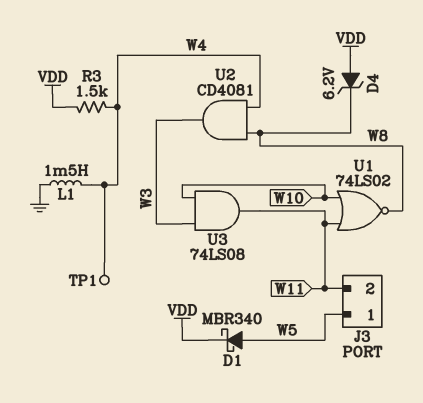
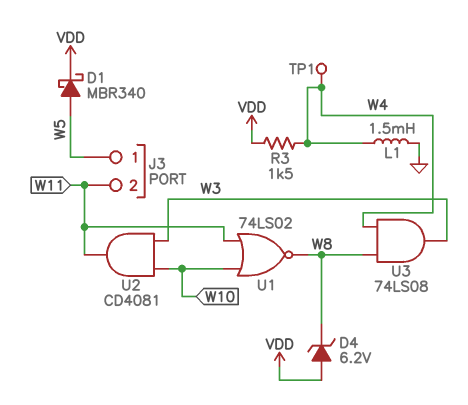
U2: AND CD4081 (in W4, in W8, out W3) -> AND CD4081 (in W3, in W10, out W11)
U3: AND 74LS08 (in W3, in W10, out W11) -> AND 74LS08 (in W4, in W8, out W3)

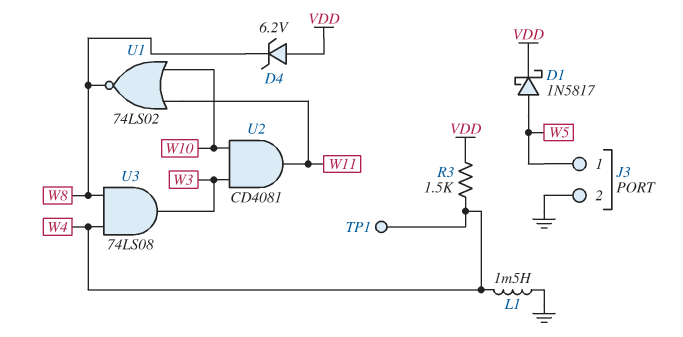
D1: schottky MBR340 (A W5, K VDD) -> schottky 1N5817 (A W5, K VDD)
J3 pin 2: W11 -> GND

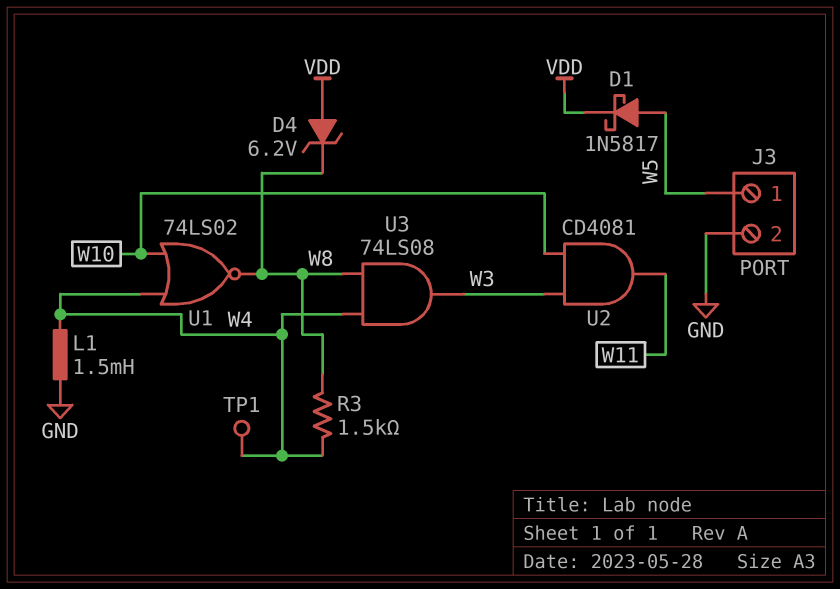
R3: 1.5k (VDD, W4) -> 1.5k (W4, W8)
U1: NOR 74LS02 (in W10, in W11, out W8) -> NOR 74LS02 (in W4, in W10, out W8)

